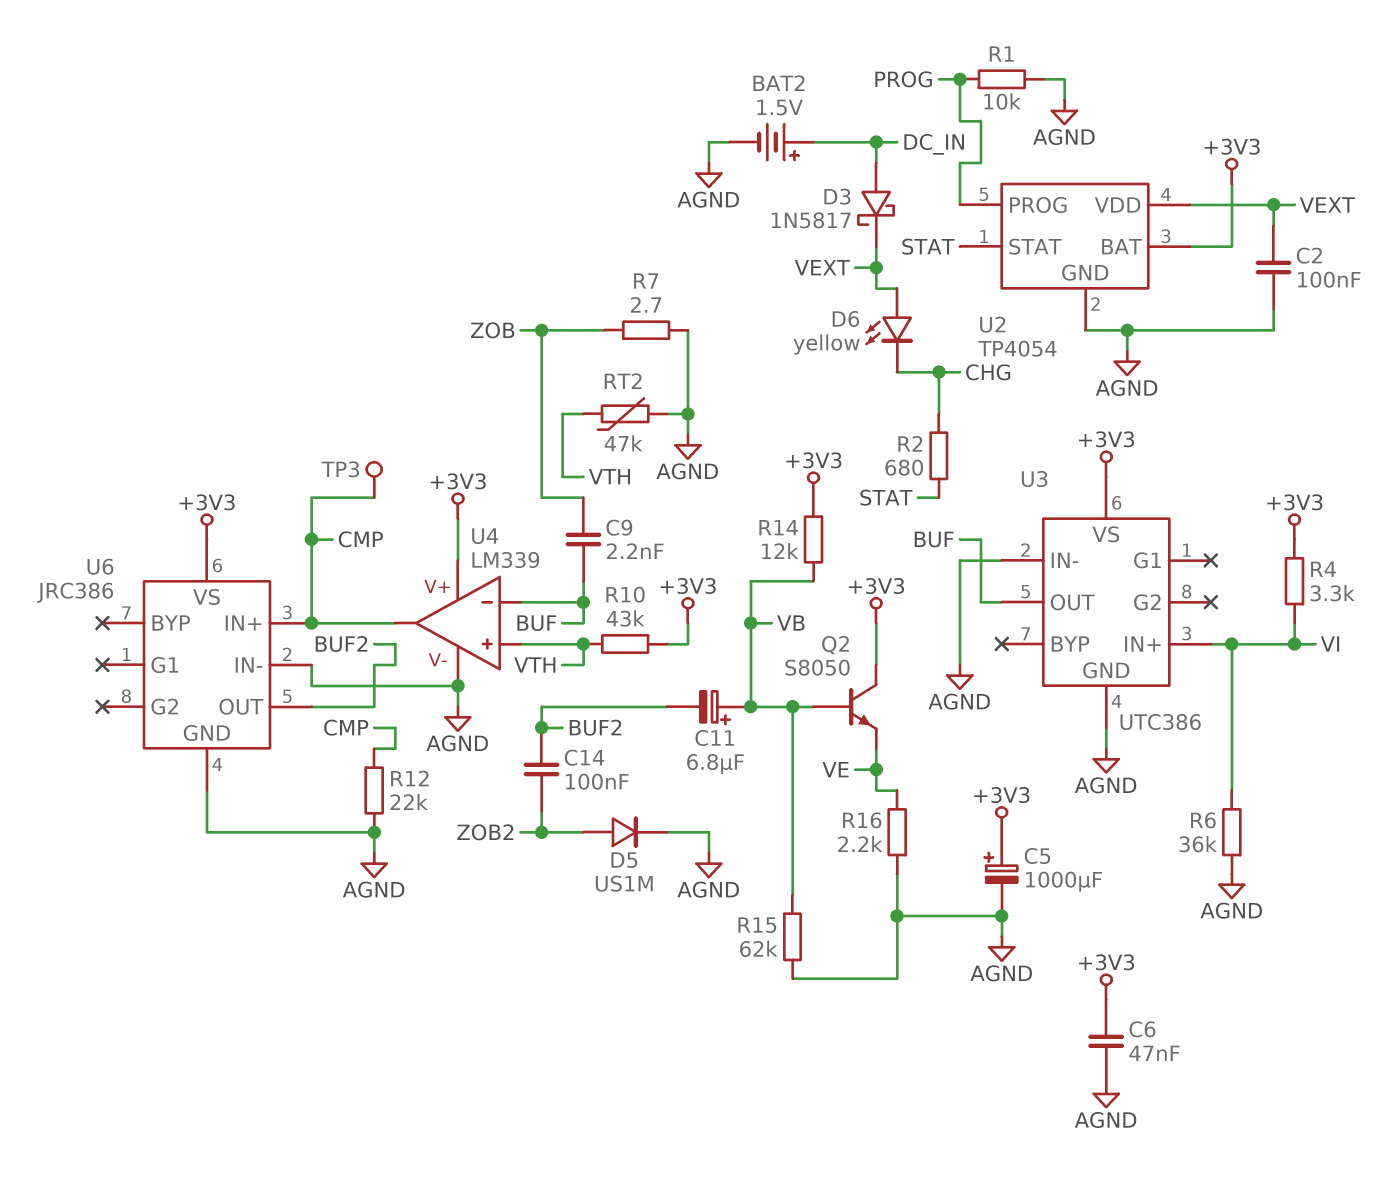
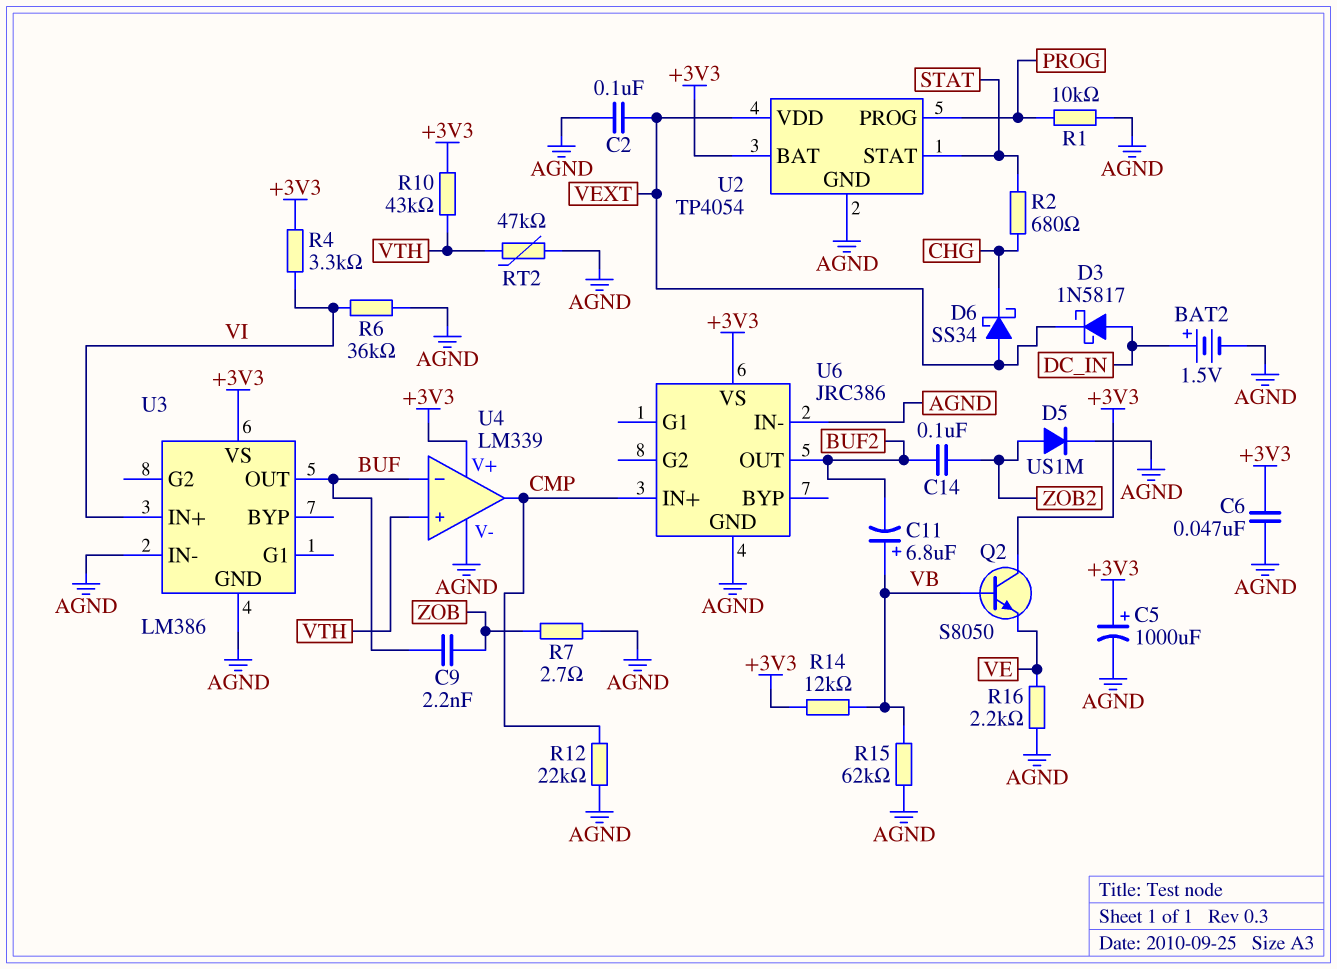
D6: LED yellow (A VEXT, K CHG) -> schottky SS34 (A VEXT, K CHG)
TP3: test point (CMP) -> none
U3: UTC386 -> LM386

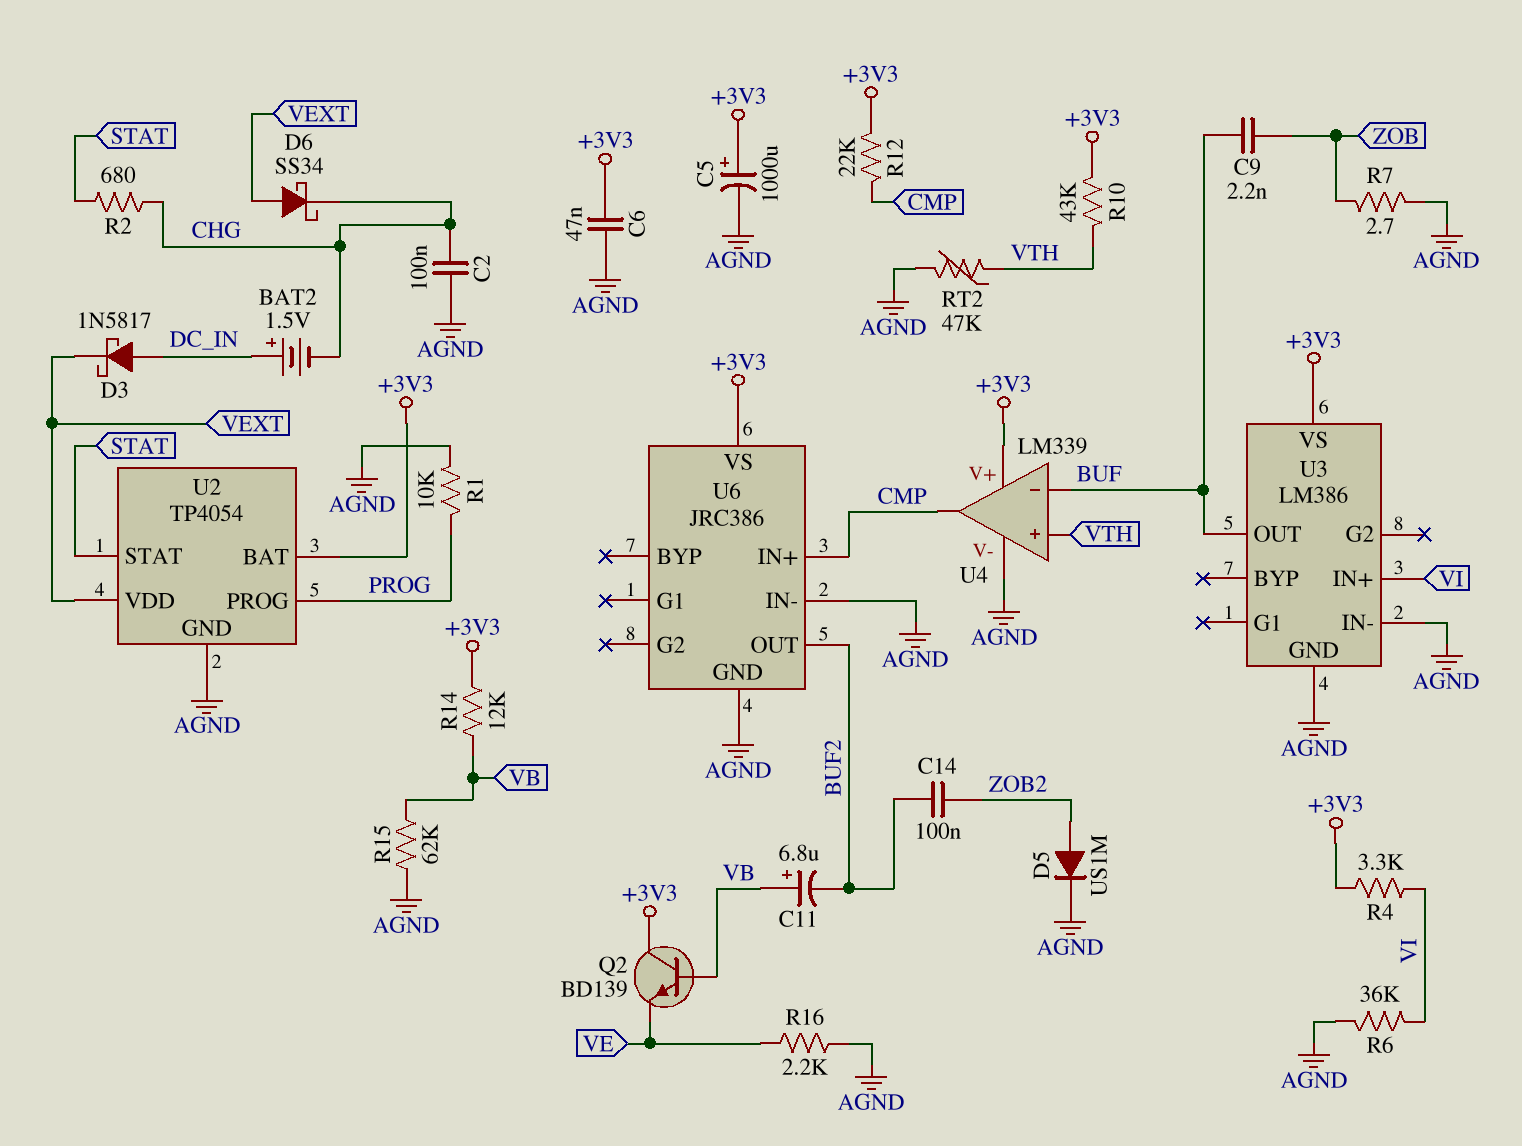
BAT2: 1.5V (plus DC_IN, minus AGND) -> 1.5V (plus DC_IN, minus CHG)
C2: 100nF (AGND, VEXT) -> 100nF (AGND, CHG)
Q2: NPN S8050 (B VB, C +3V3, E VE) -> NPN BD139 (B VB, C +3V3, E VE)
R12: 22k (AGND, CMP) -> 22k (+3V3, CMP)

